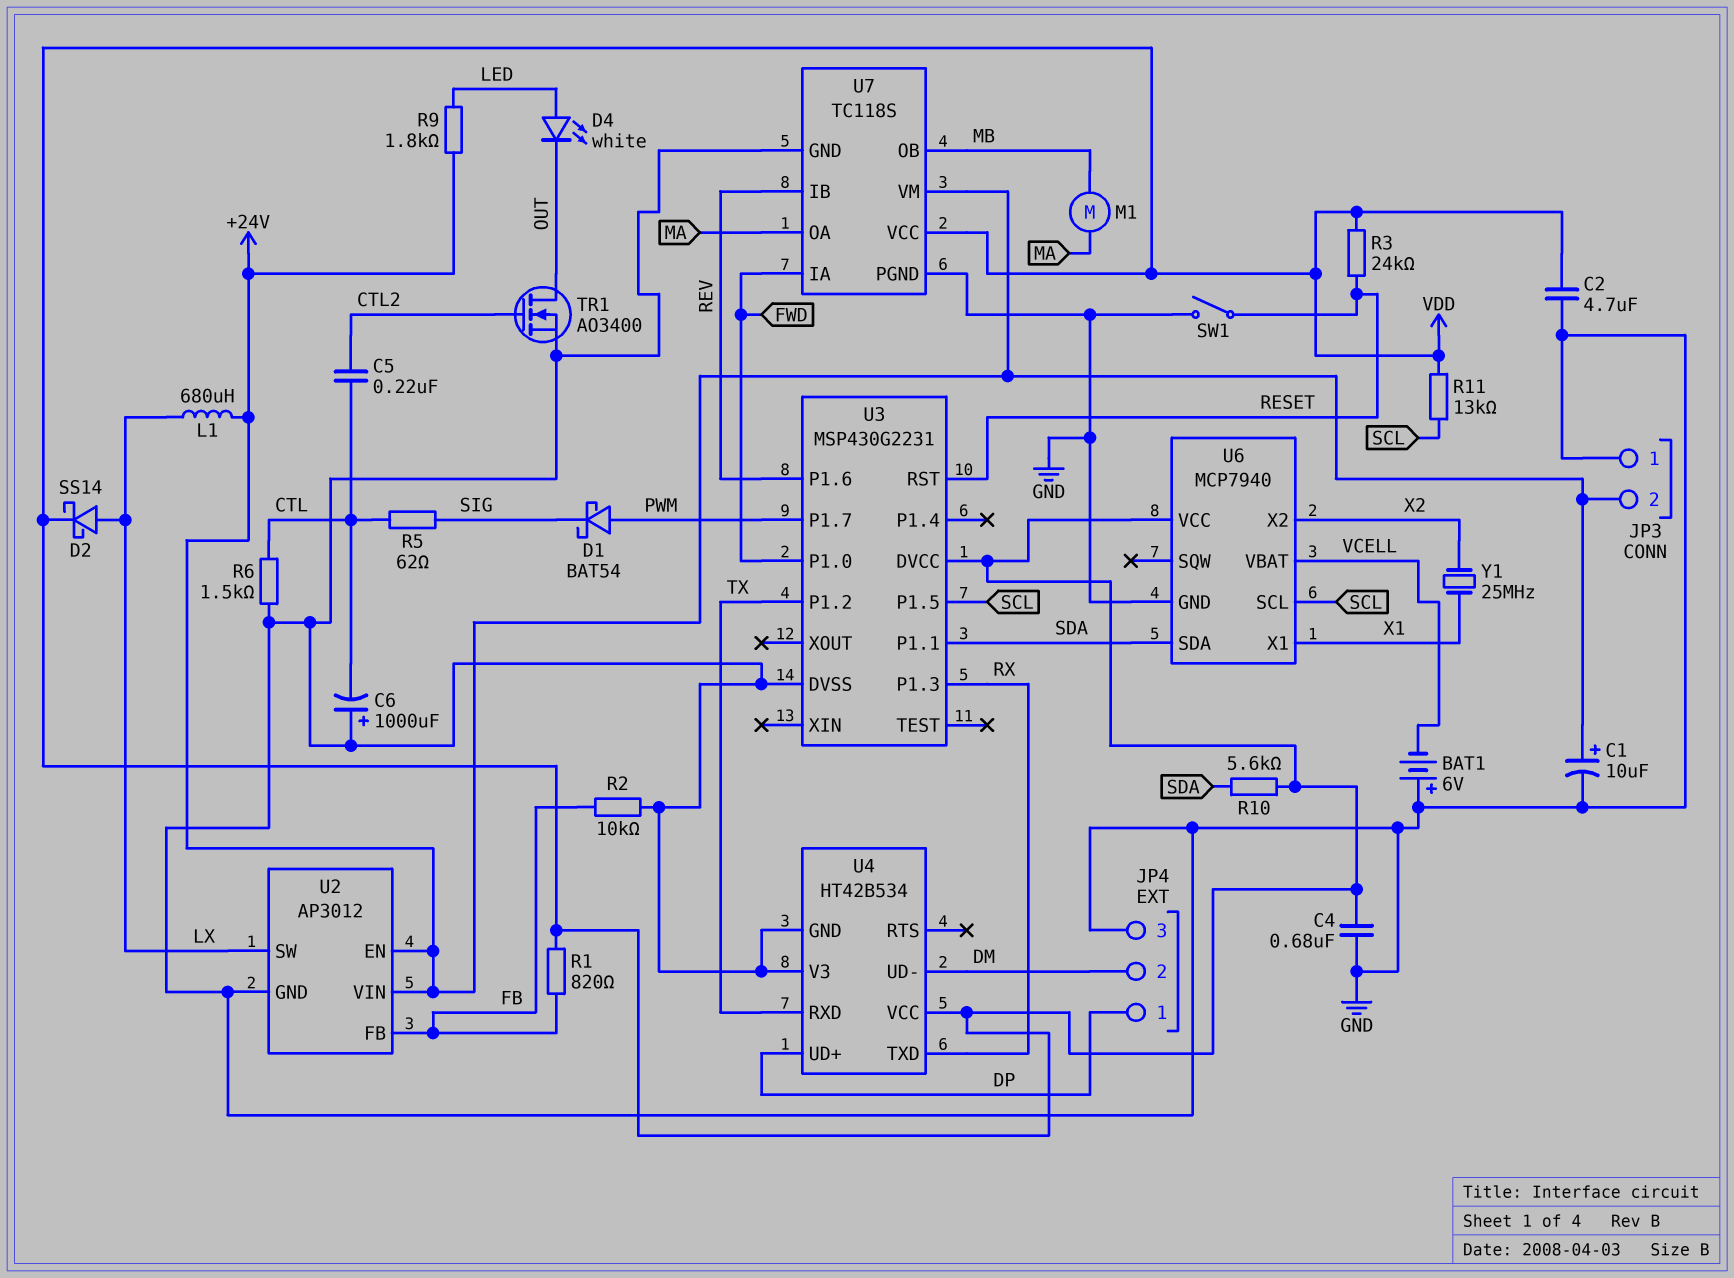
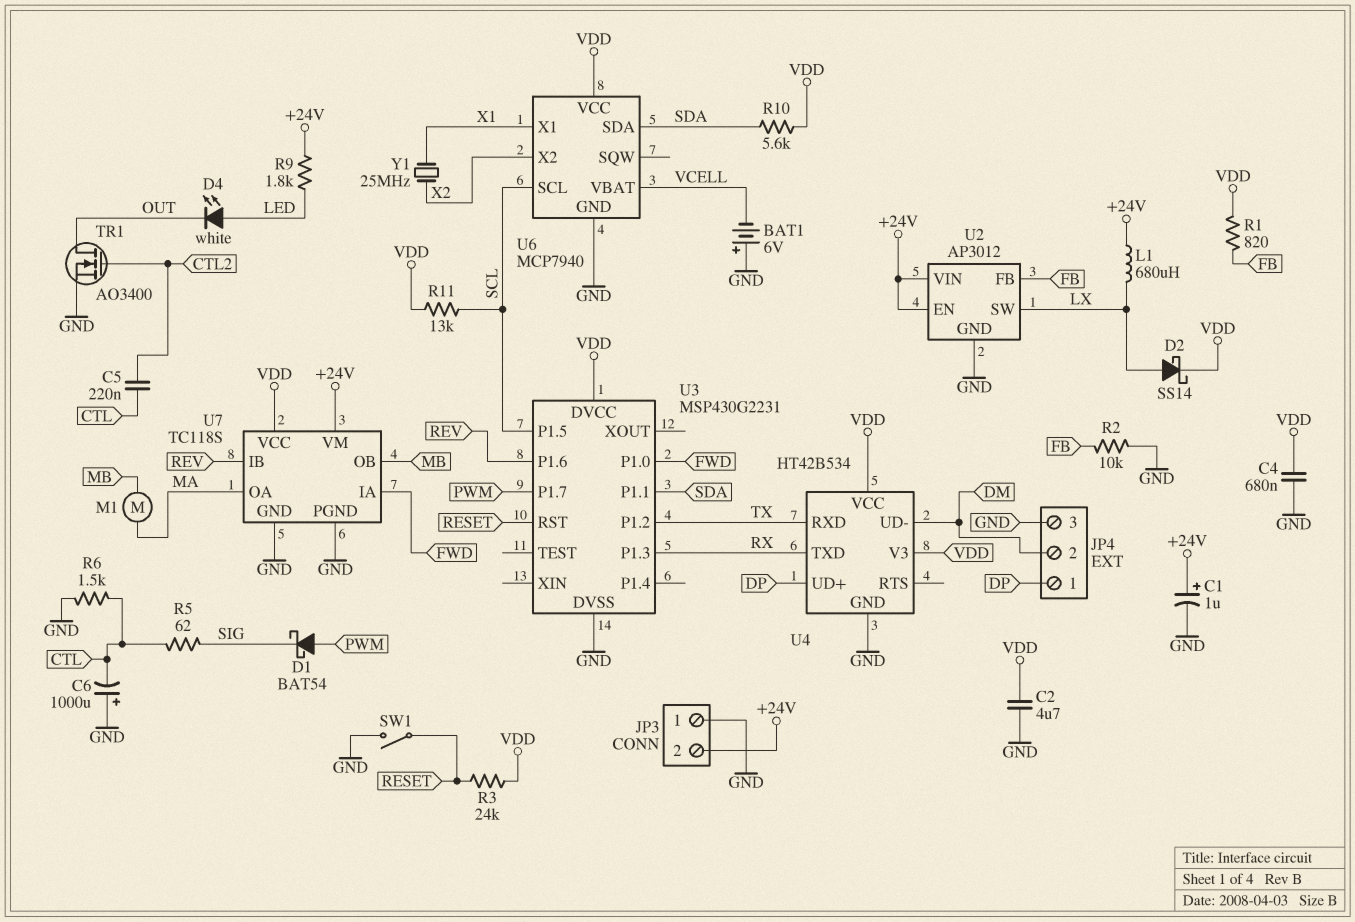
C1: 10uF (plus +24V, minus GND) -> 1uF (plus +24V, minus GND)
U4 pin V3: GND -> VDD

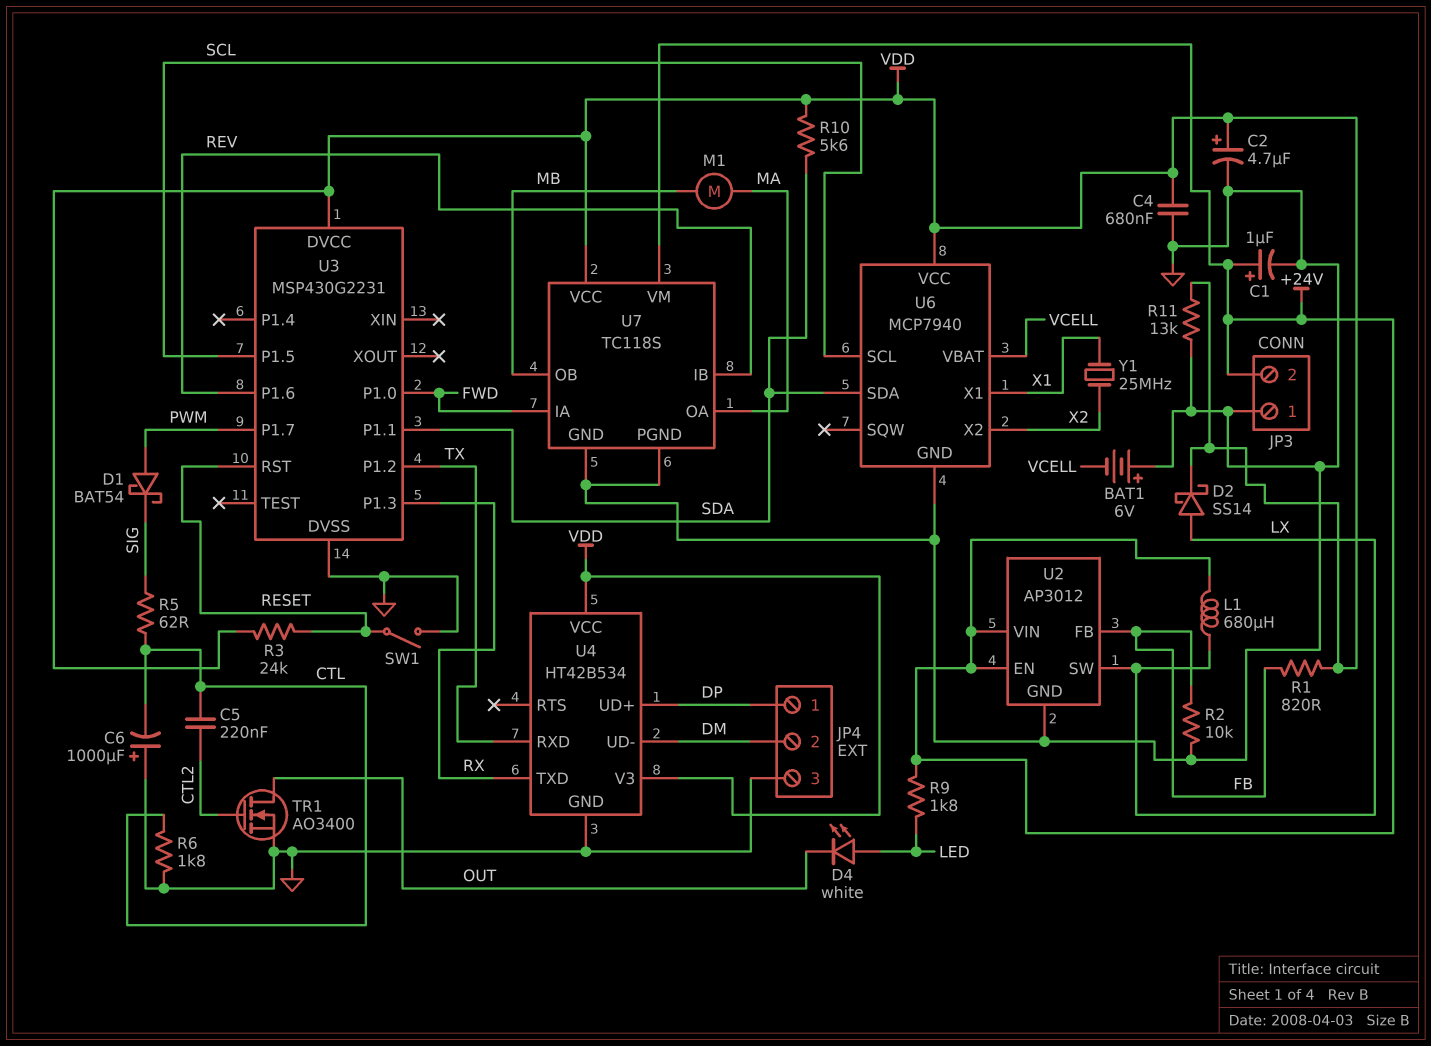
C2: 4.7uF (GND, VDD) -> 4.7uF (plus VDD, minus GND)
R6: 1.5k (CTL, GND) -> 1.8k (CTL, GND)
R11: 13k (SCL, VDD) -> 13k (GND, VDD)

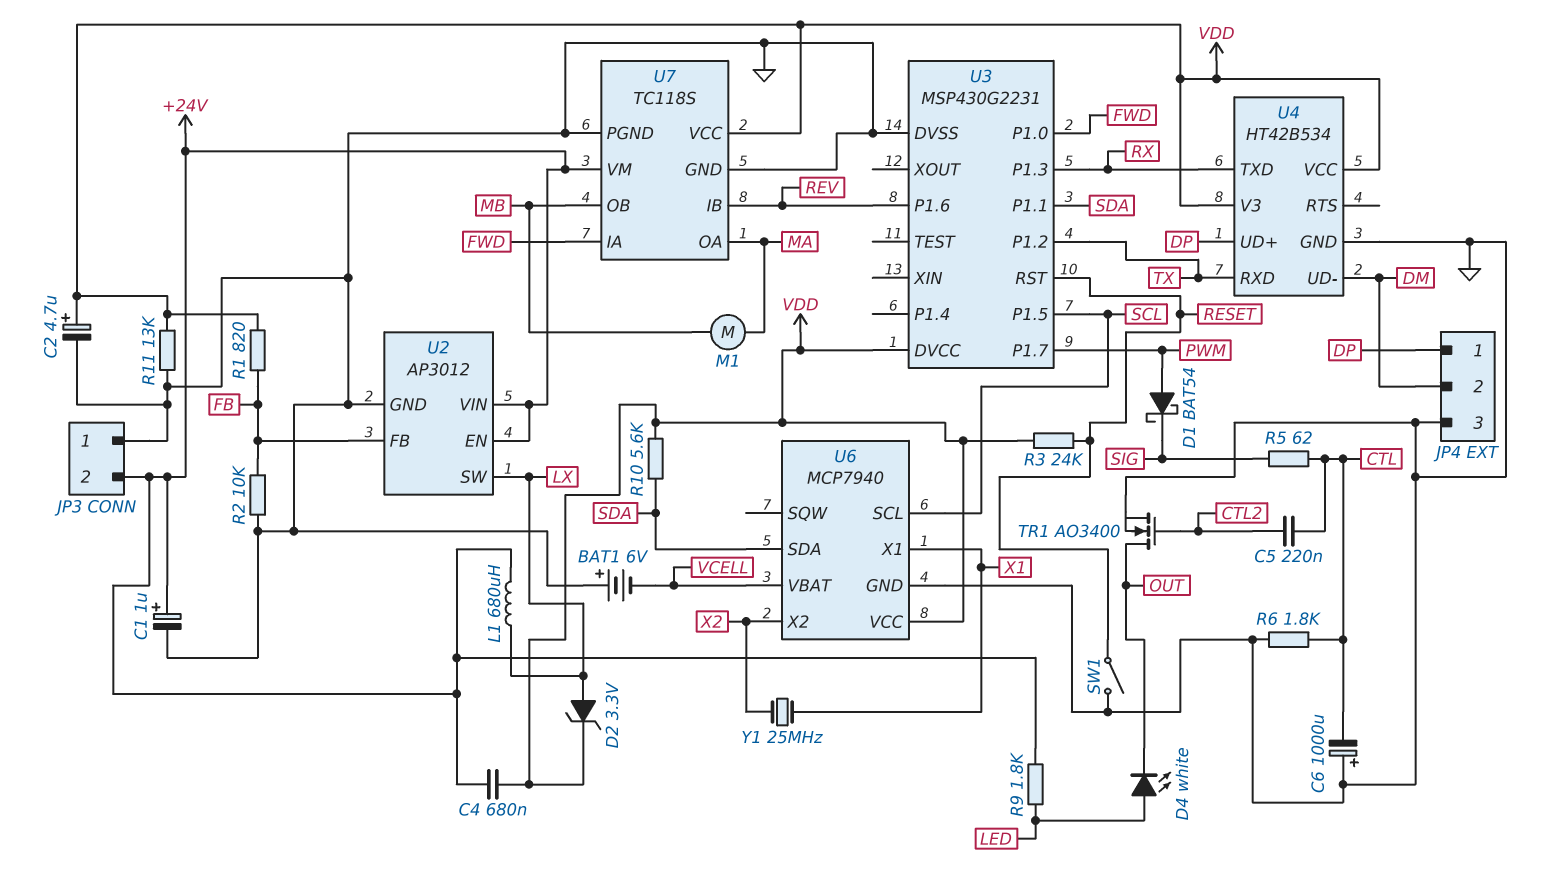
C4: 680nF (GND, VDD) -> 680nF (+24V, VDD)
D2: schottky SS14 (A LX, K VDD) -> zener 3.3V (A LX, K VDD)

